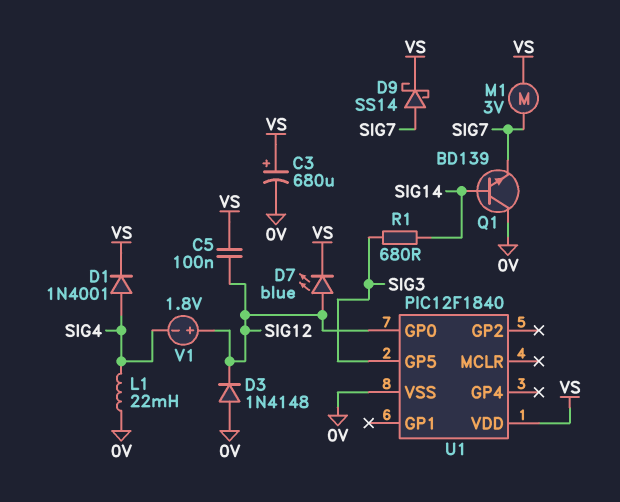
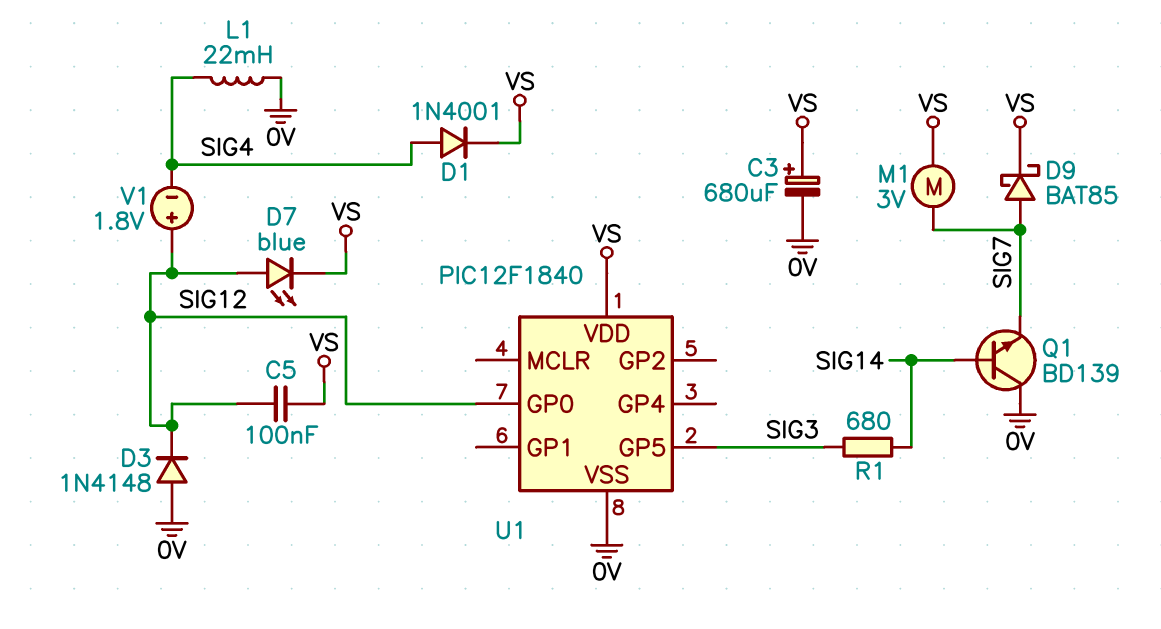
D9: schottky SS14 (A SIG7, K VS) -> schottky BAT85 (A SIG7, K VS)

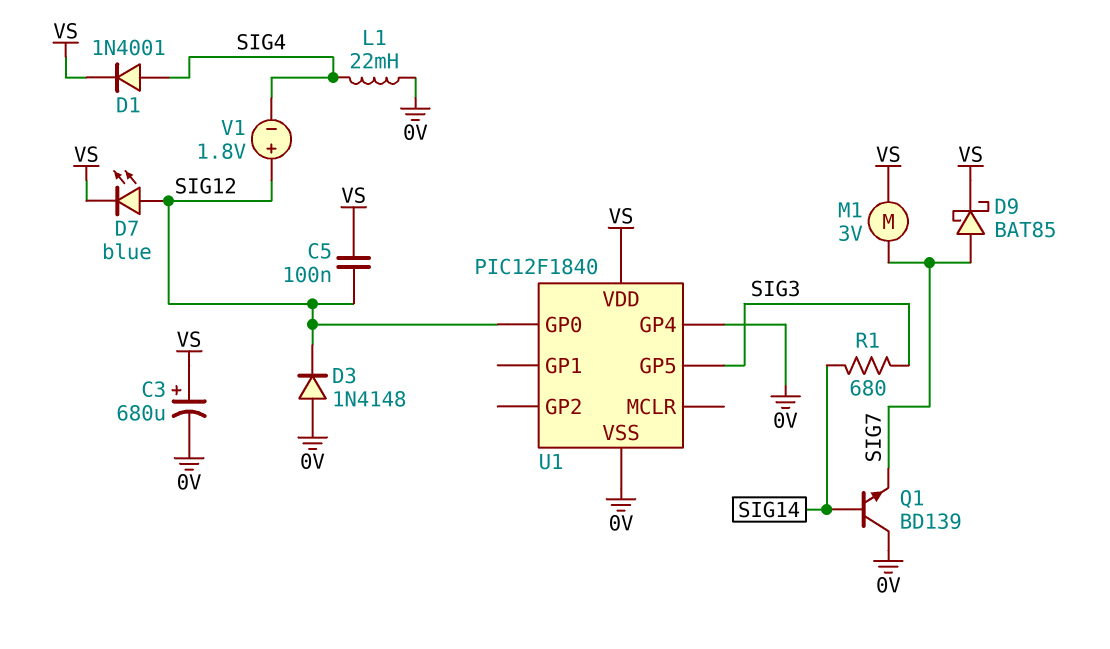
U1 pin GP4: none -> 0V

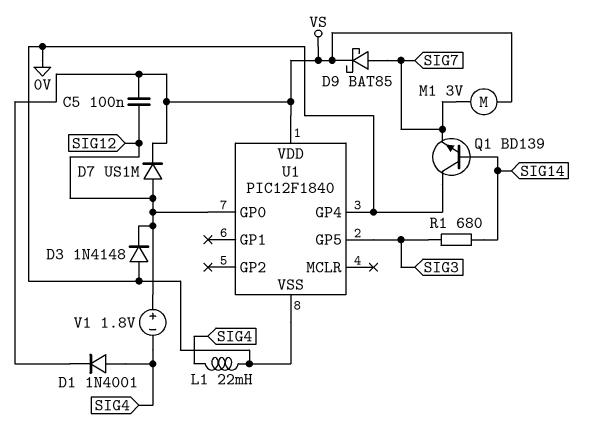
C3: 680uF (plus VS, minus 0V) -> none
D7: LED blue (A SIG12, K VS) -> diode US1M (A SIG12, K VS)

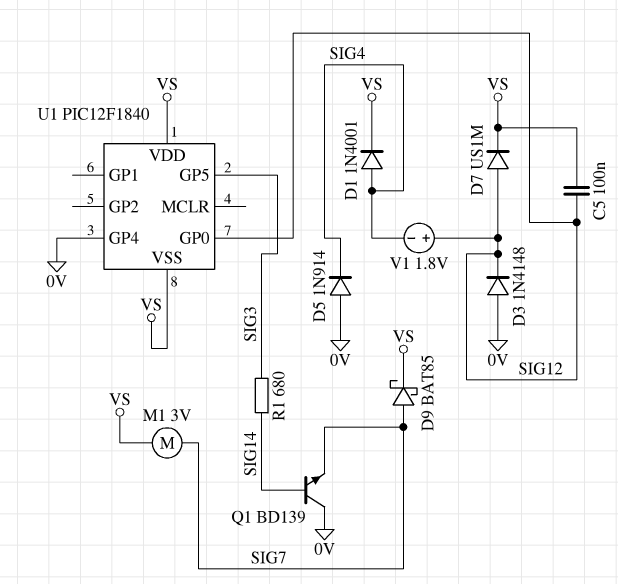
D5: none -> diode 1N914 (A 0V, K SIG4)
L1: 22mH (0V, SIG4) -> none
U1 pin VSS: 0V -> VS

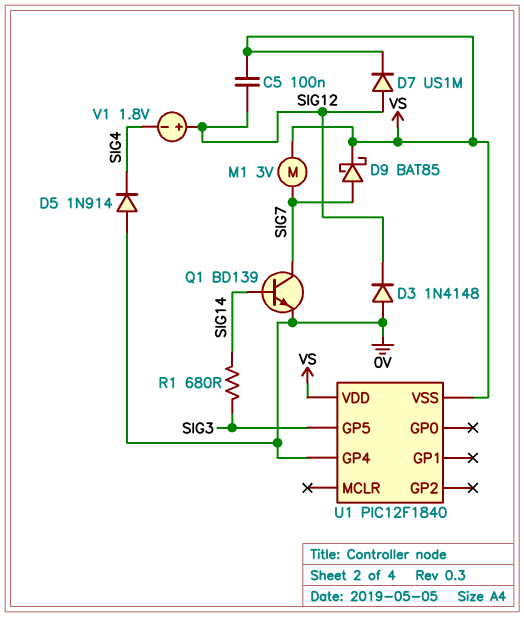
D1: diode 1N4001 (A SIG4, K VS) -> none
Q1: NPN BD139 (B SIG14, C 0V, E SIG7) -> NPN BD139 (B SIG14, C SIG7, E 0V)
U1 pin GP0: SIG12 -> none

